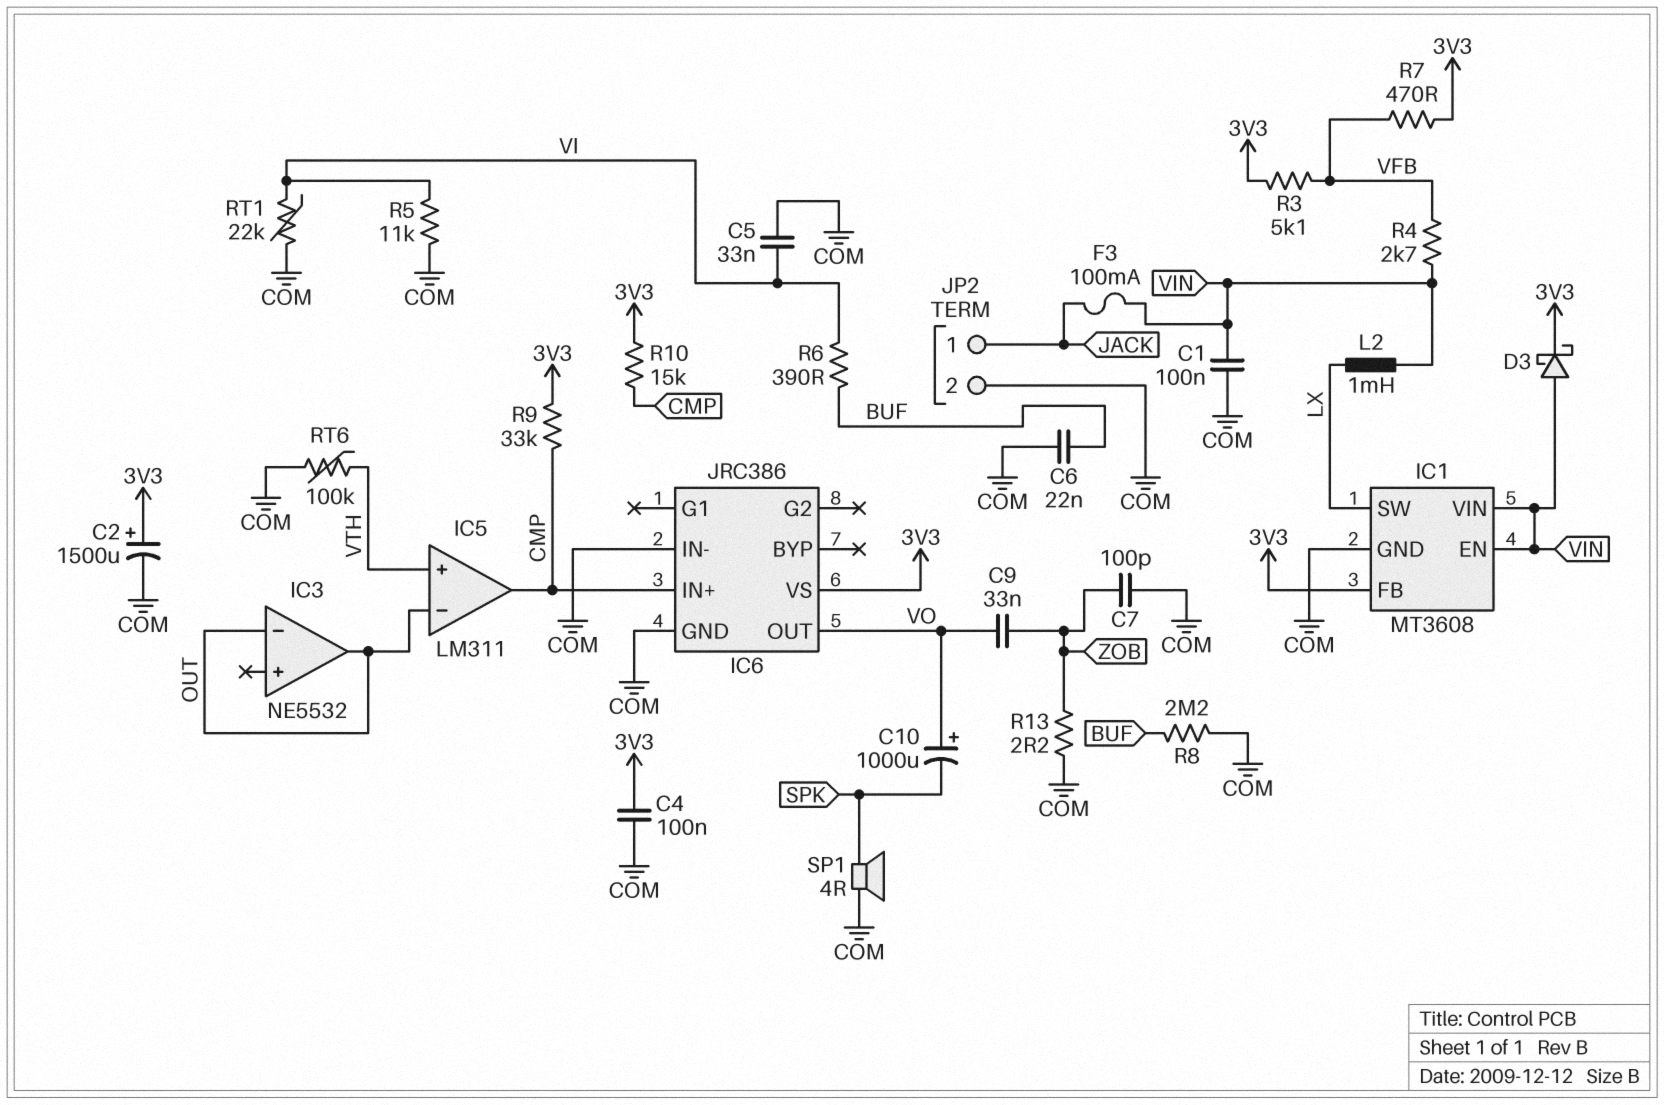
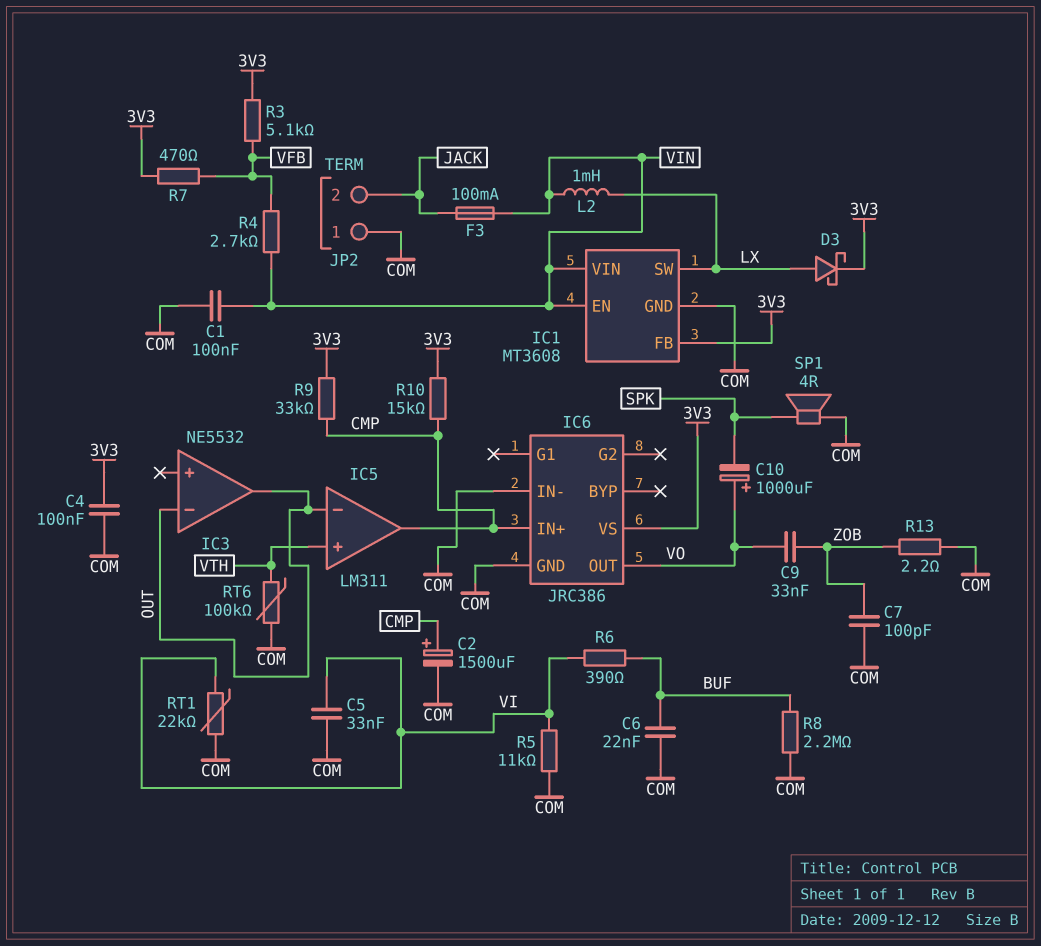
C2: 1500uF (plus 3V3, minus COM) -> 1500uF (plus CMP, minus COM)
D3: schottky (A VIN, K 3V3) -> schottky (A LX, K 3V3)
JP2 pin 1: JACK -> COM
JP2 pin 2: COM -> JACK

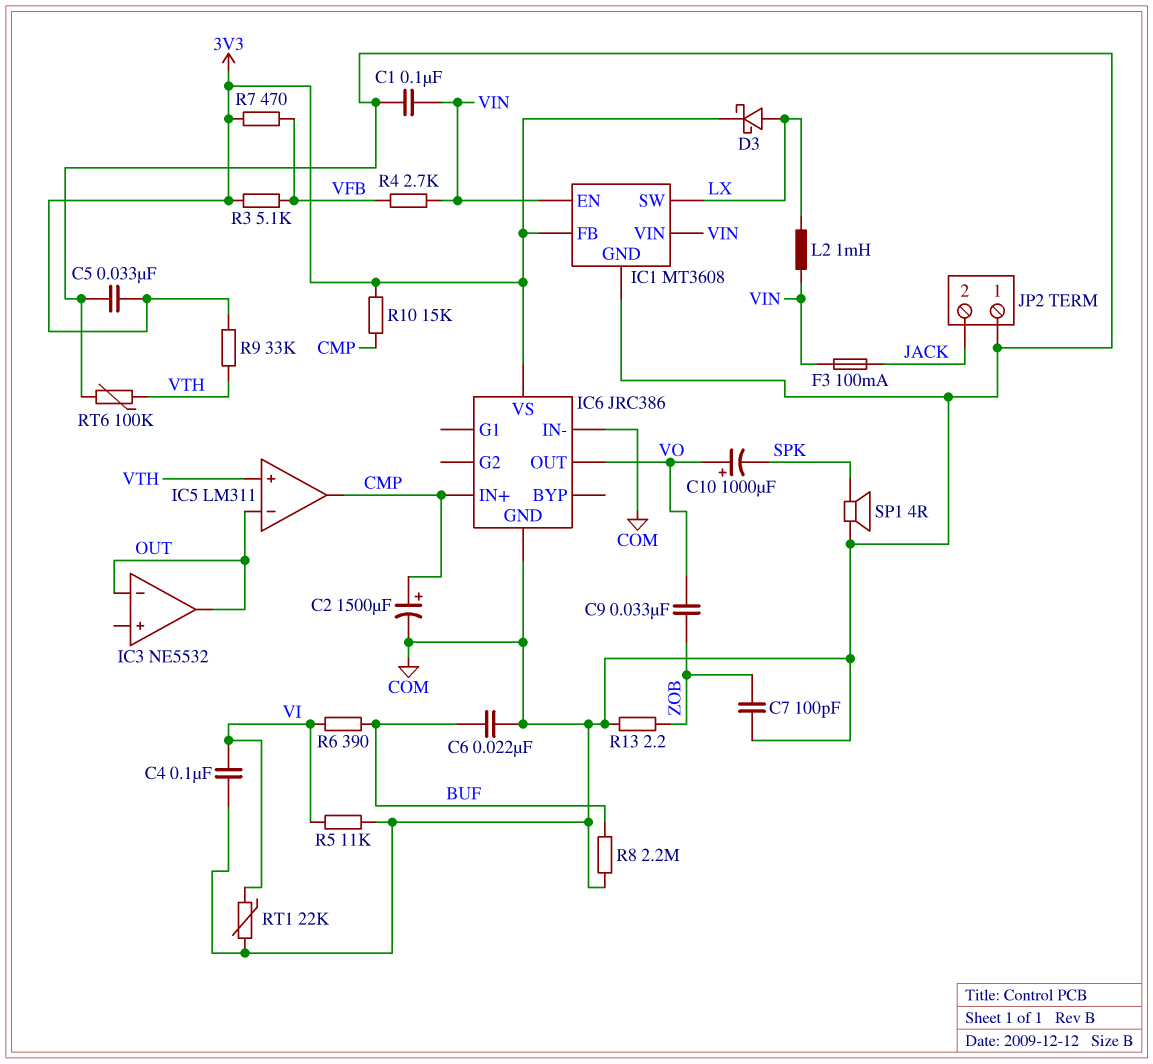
C4: 100nF (3V3, COM) -> 100nF (COM, VI)
C5: 33nF (COM, VI) -> 33nF (3V3, COM)
R9: 33k (3V3, CMP) -> 33k (3V3, VTH)

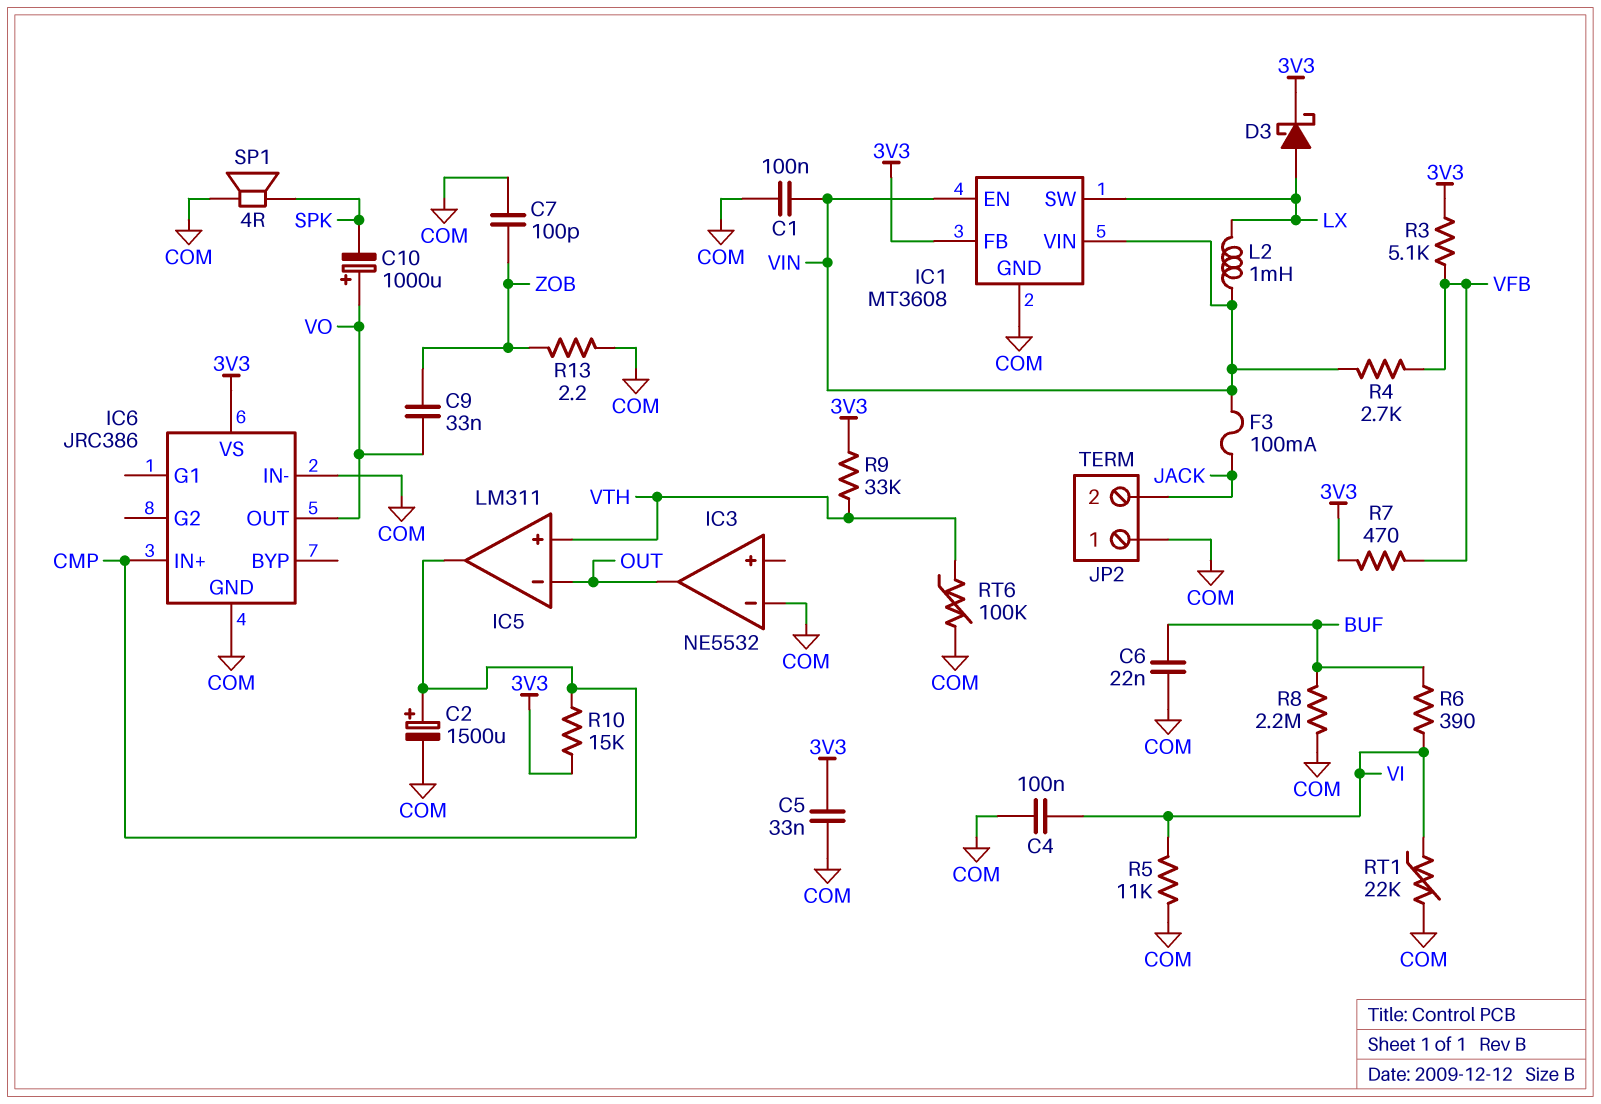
IC3 pin in-: OUT -> COM

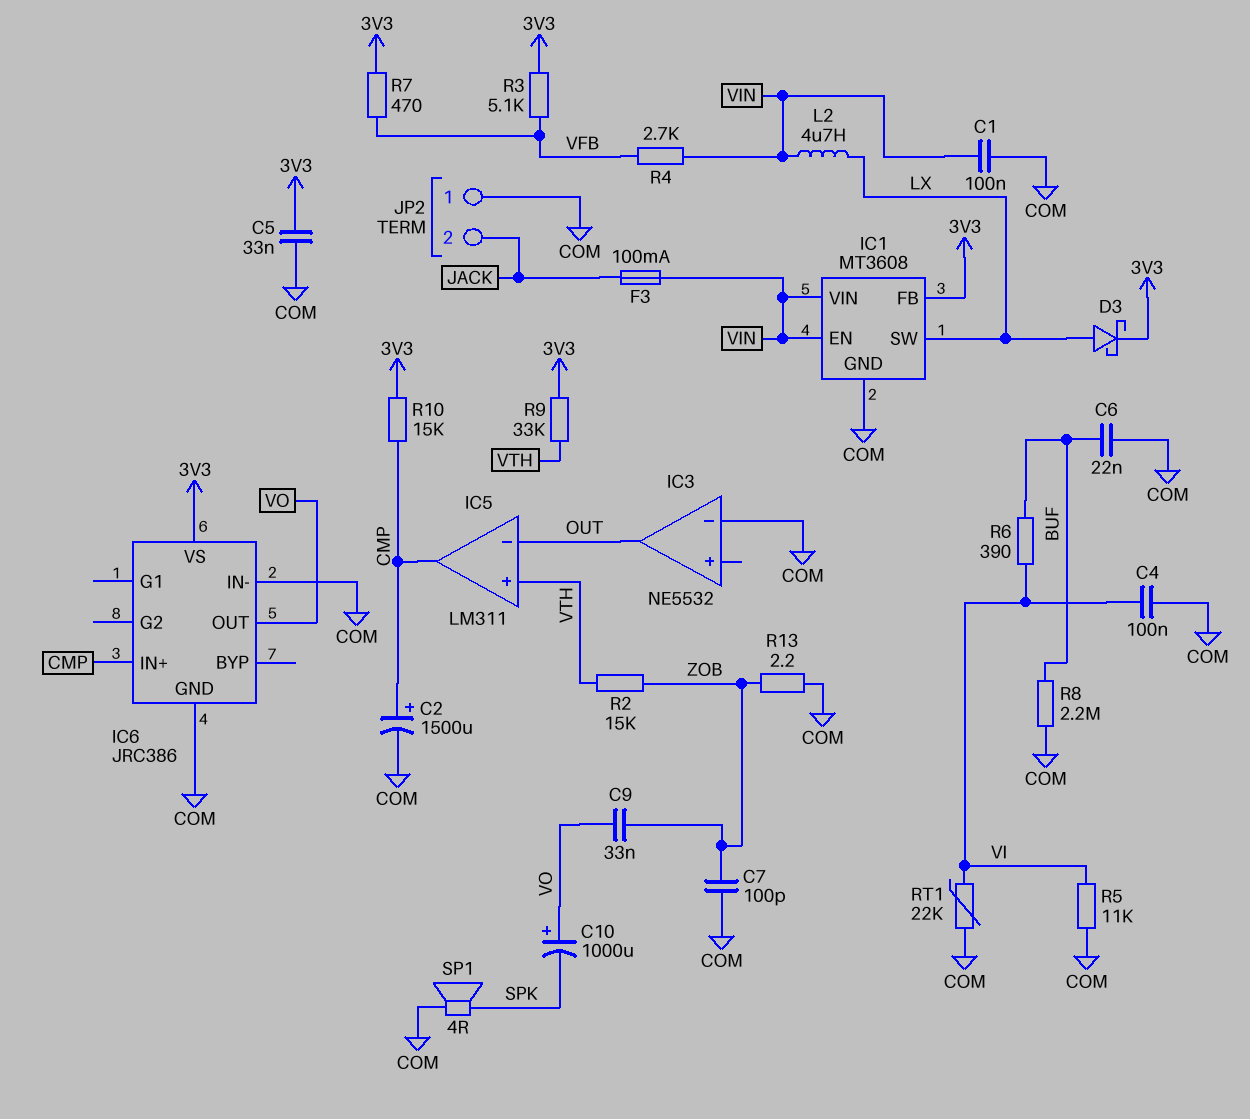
L2: 1mH (LX, VIN) -> 4.7uH (LX, VIN)
R2: none -> 15k (VTH, ZOB)
RT6: 100k (COM, VTH) -> none

